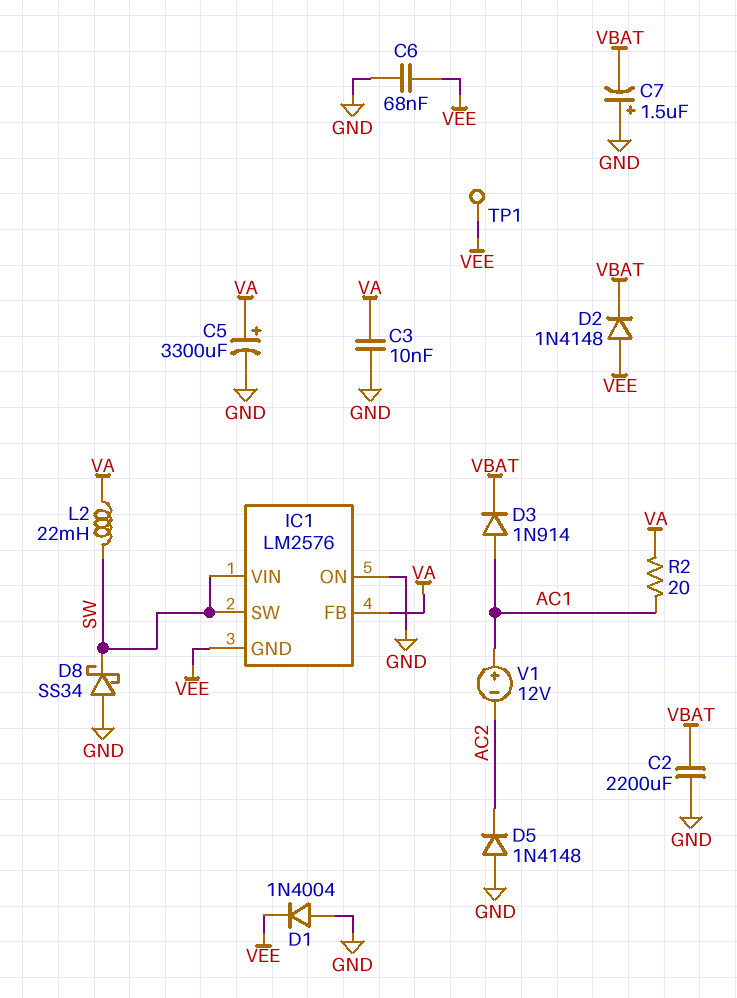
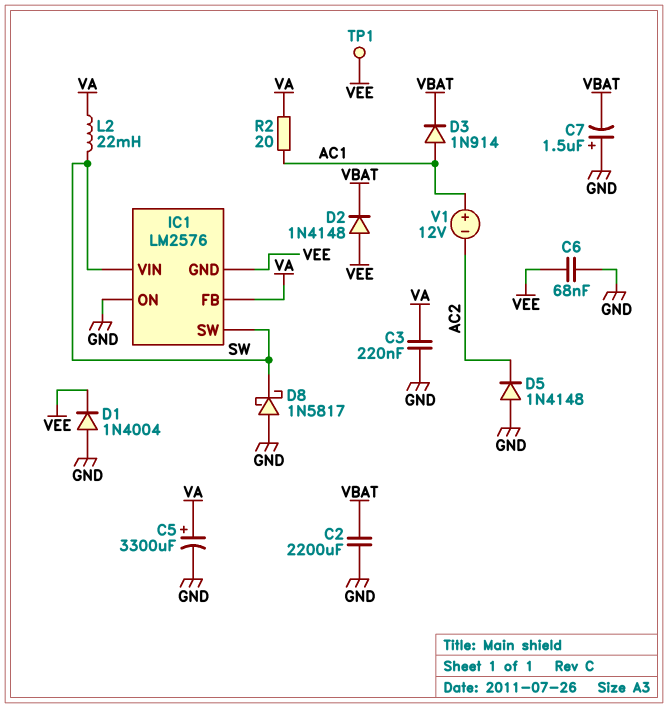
C3: 10nF (GND, VA) -> 220nF (GND, VA)
D8: schottky SS34 (A GND, K SW) -> schottky 1N5817 (A GND, K SW)

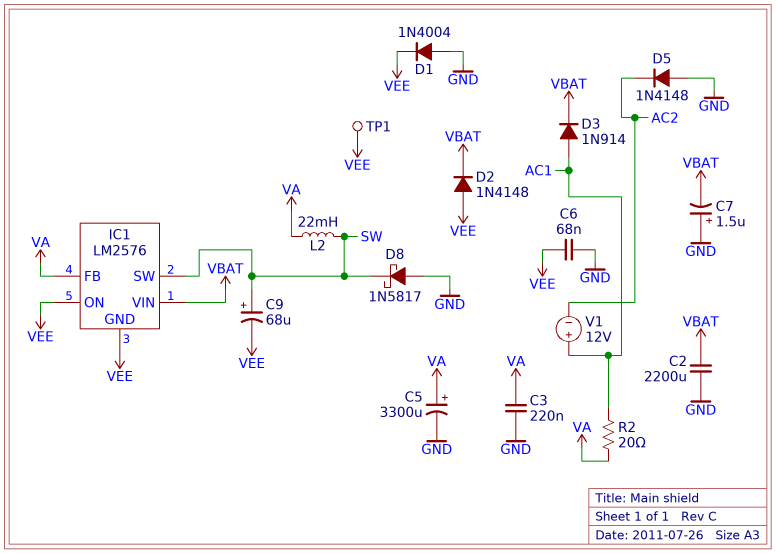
C9: none -> 68uF (plus SW, minus VEE)
IC1 pin ON: GND -> VEE
IC1 pin VIN: SW -> VBAT

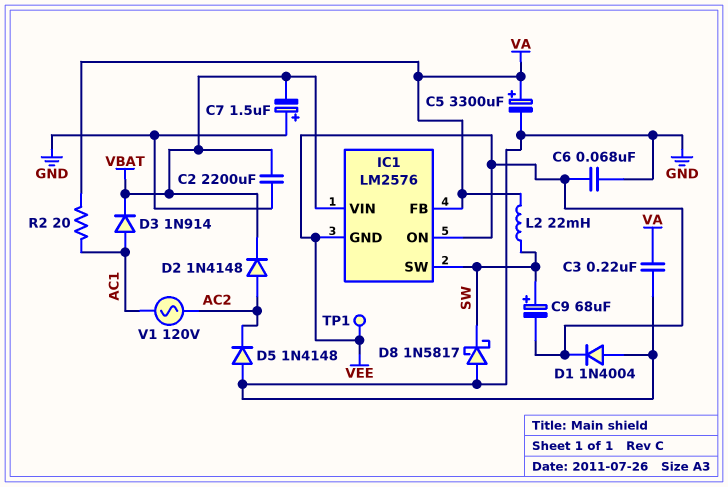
D2: diode 1N4148 (A VEE, K VBAT) -> diode 1N4148 (A AC2, K VBAT)
V1: 12V (plus AC1, minus AC2) -> AC 120V (AC1, AC2)

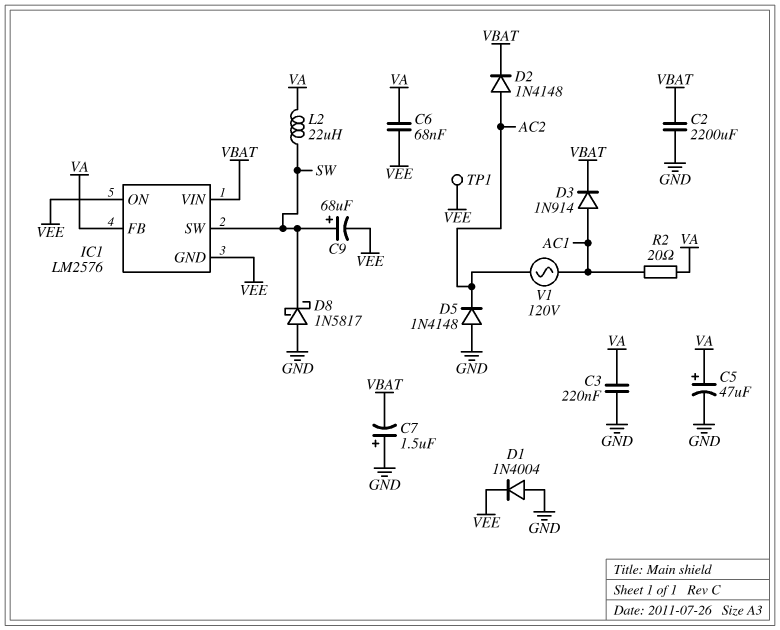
C5: 3300uF (plus VA, minus GND) -> 47uF (plus VA, minus GND)
C6: 68nF (GND, VEE) -> 68nF (VA, VEE)
L2: 22mH (SW, VA) -> 22uH (SW, VA)

